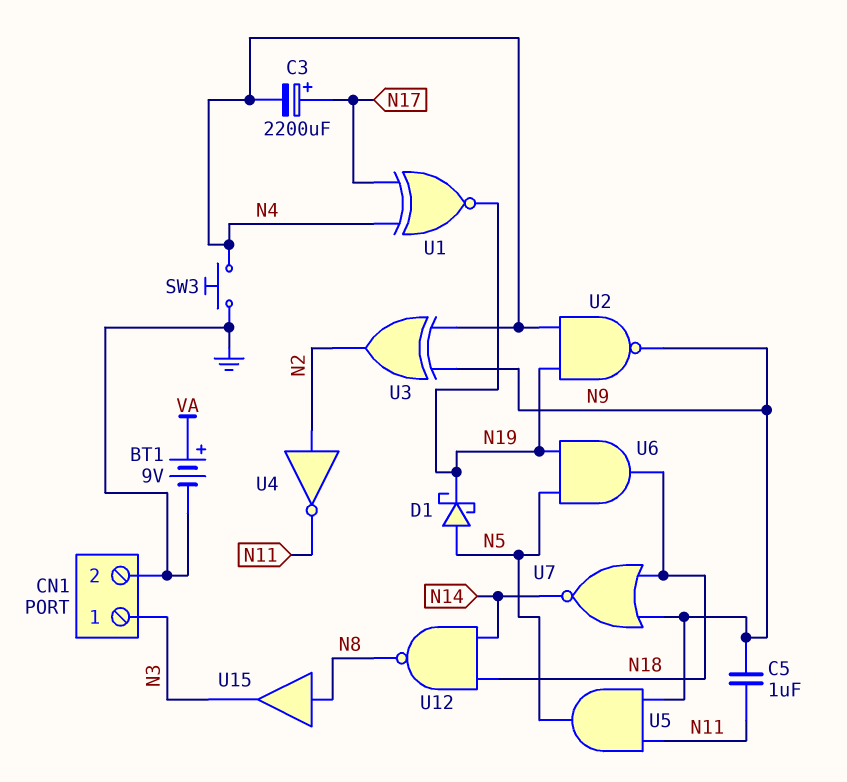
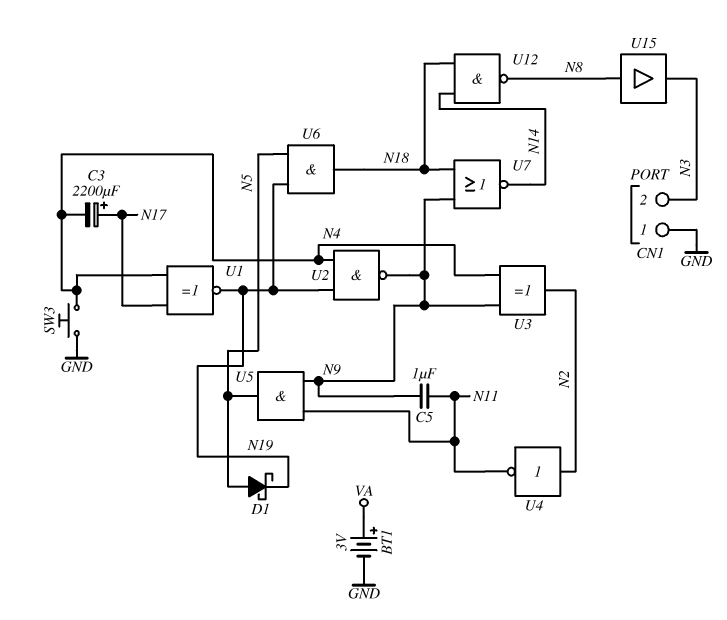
BT1: 9V (plus VA, minus GND) -> 3V (plus VA, minus GND)
CN1 pin 1: N3 -> GND
CN1 pin 2: GND -> N3

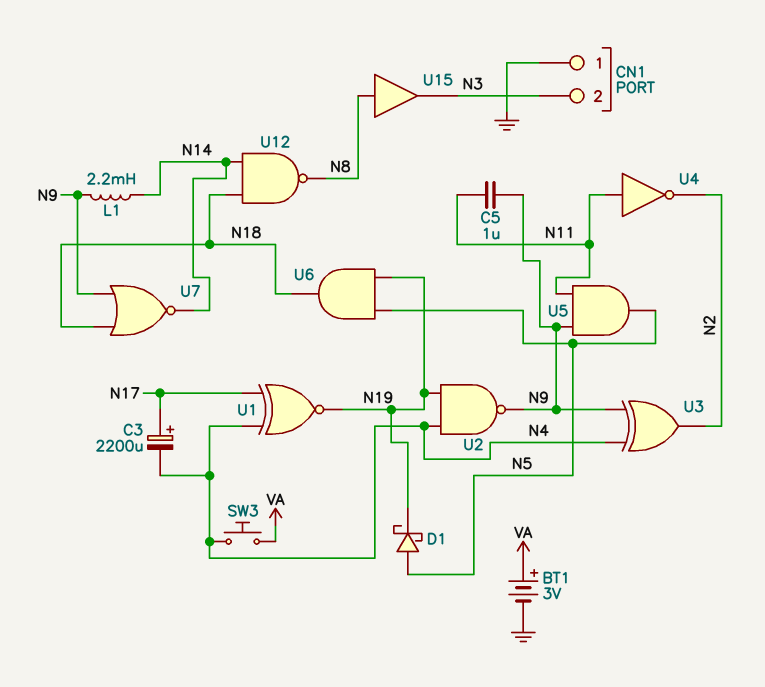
L1: none -> 2.2mH (N9, N14)
SW3: button (GND, N4) -> button (N4, VA)
U4: NOT (in N2, out N11) -> NOT (in N11, out N2)

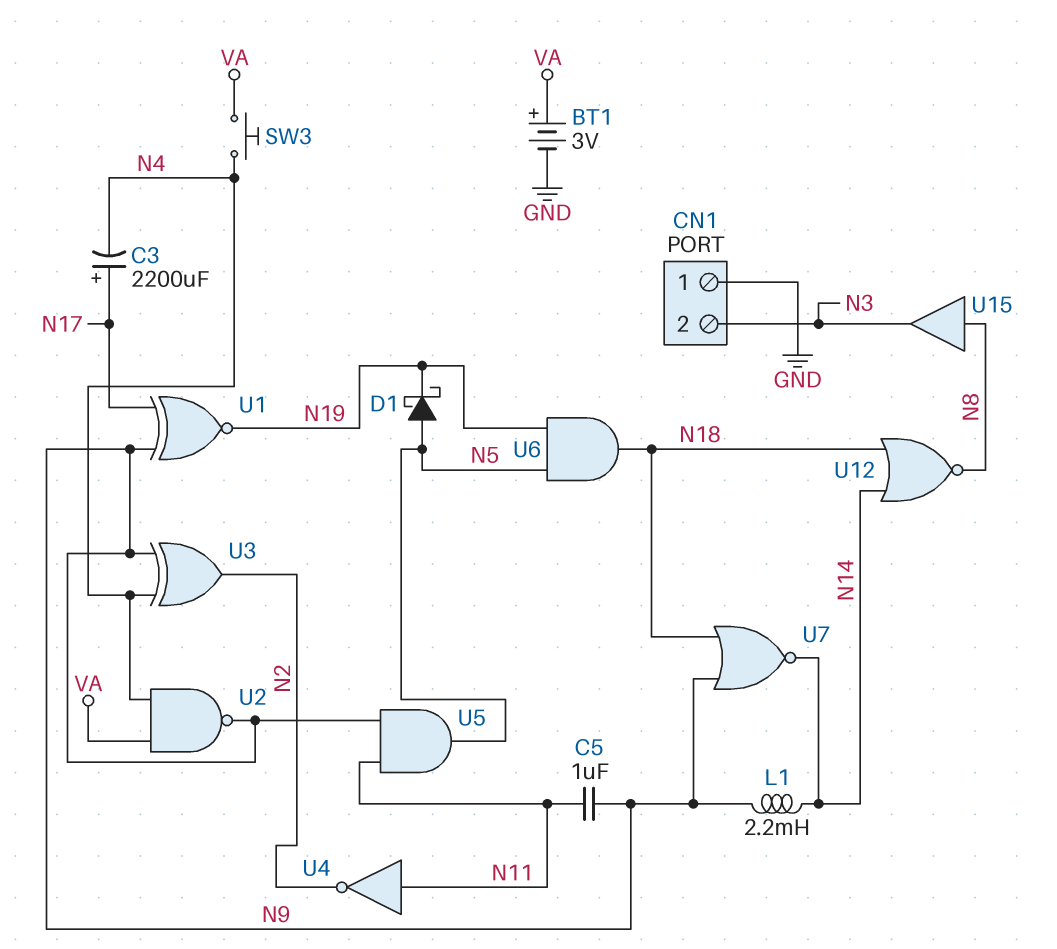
U1: XNOR (in N4, in N17, out N19) -> XNOR (in N9, in N17, out N19)
U2: NAND (in N4, in N19, out N9) -> NAND (in N4, in VA, out N9)
U12: NAND (in N14, in N18, out N8) -> NOR (in N14, in N18, out N8)

